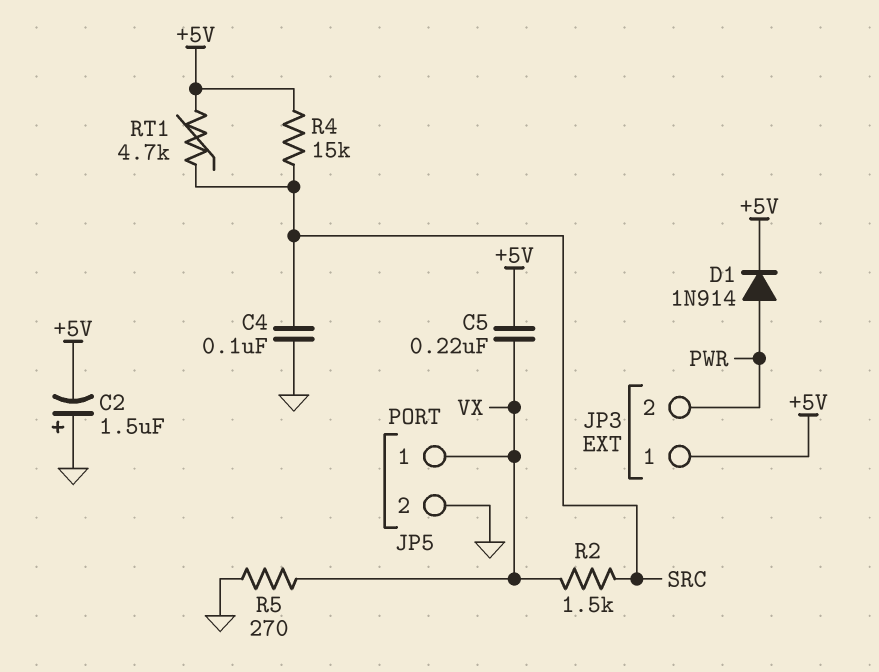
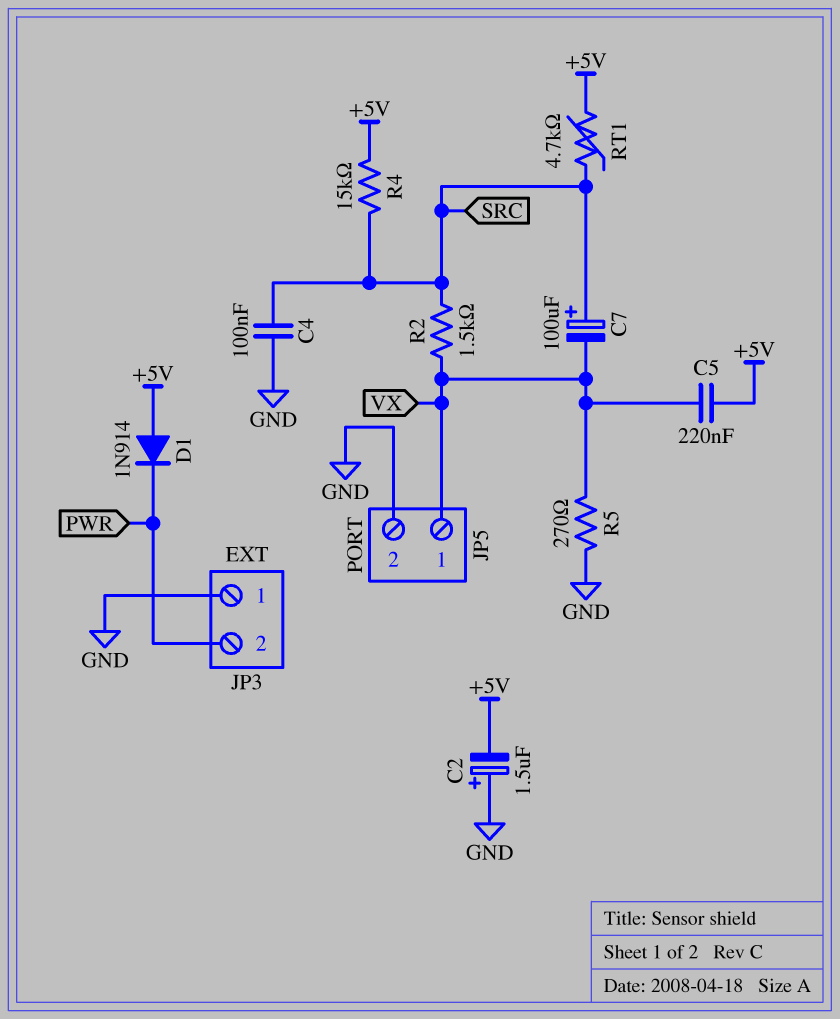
C7: none -> 100uF (plus SRC, minus VX)
D1: diode 1N914 (A PWR, K +5V) -> diode 1N914 (A +5V, K PWR)
JP3 pin 1: +5V -> GND

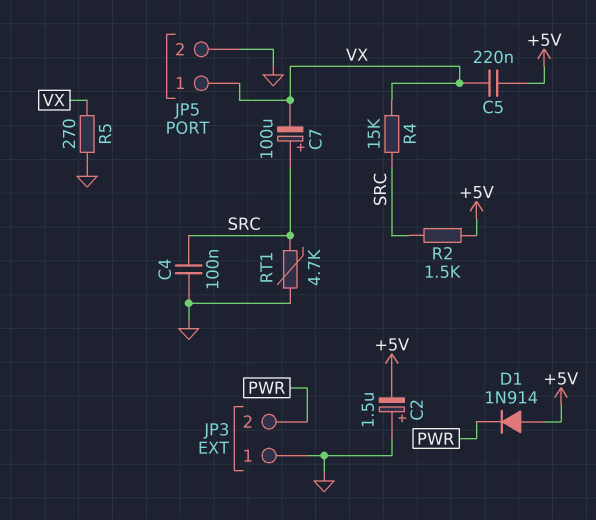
R2: 1.5k (SRC, VX) -> 1.5k (+5V, SRC)
R4: 15k (+5V, SRC) -> 15k (SRC, VX)
RT1: 4.7k (+5V, SRC) -> 4.7k (GND, SRC)

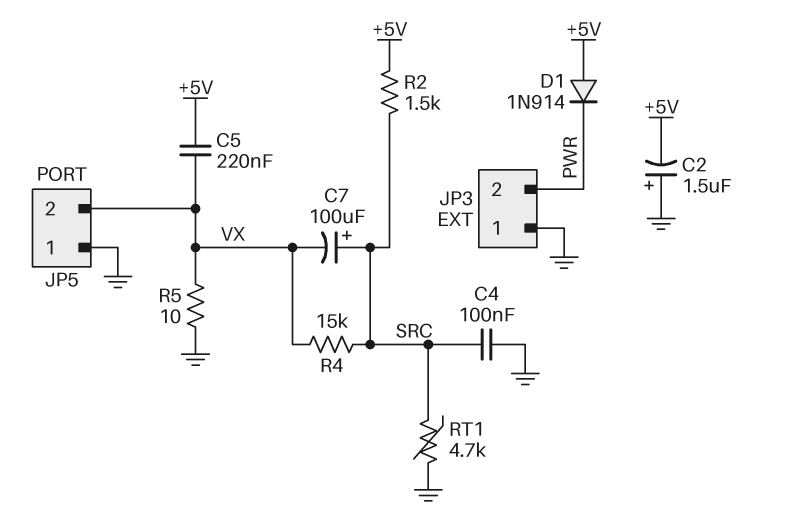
JP5 pin 1: VX -> GND
JP5 pin 2: GND -> VX
R5: 270 (GND, VX) -> 10 (GND, VX)

